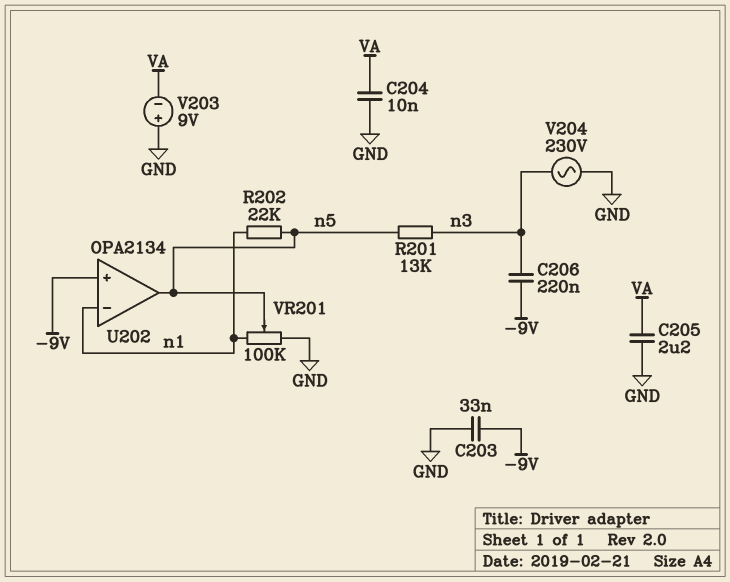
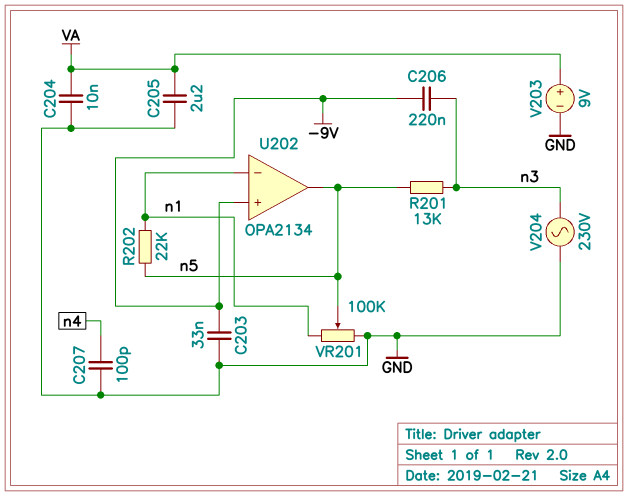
C207: none -> 100pF (GND, n4)
V203: 9V (plus GND, minus VA) -> 9V (plus VA, minus GND)

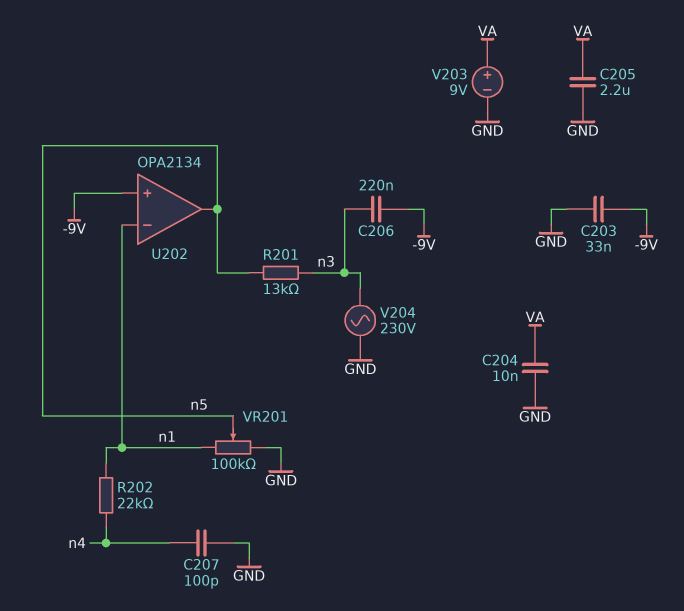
R202: 22k (n1, n5) -> 22k (n1, n4)

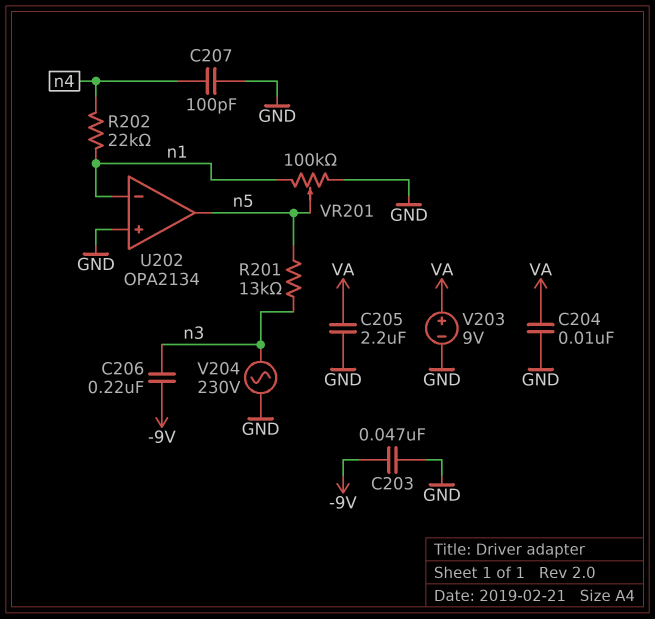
C203: 33nF (-9V, GND) -> 47nF (-9V, GND)
U202 pin in+: -9V -> GND

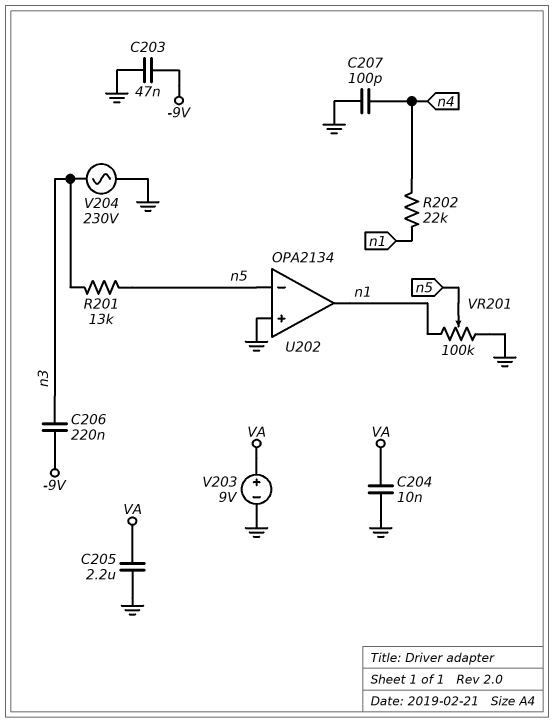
U202 pin in-: n1 -> n5
U202 pin out: n5 -> n1

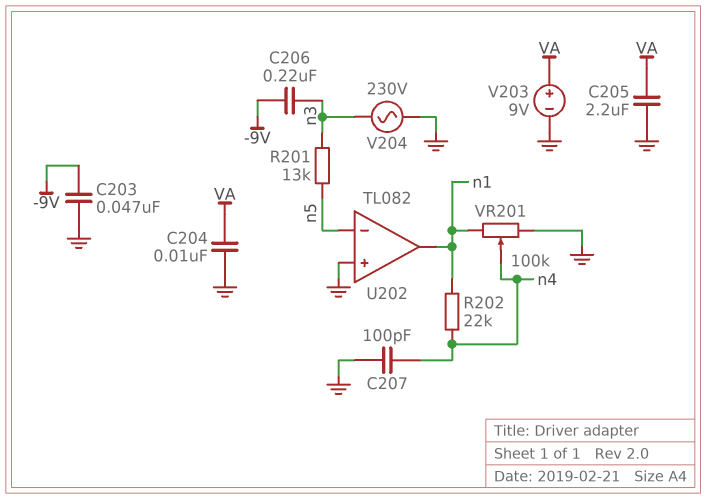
U202: OPA2134 -> TL082
VR201: 100k (GND, n1, wiper n5) -> 100k (GND, n1, wiper n4)

